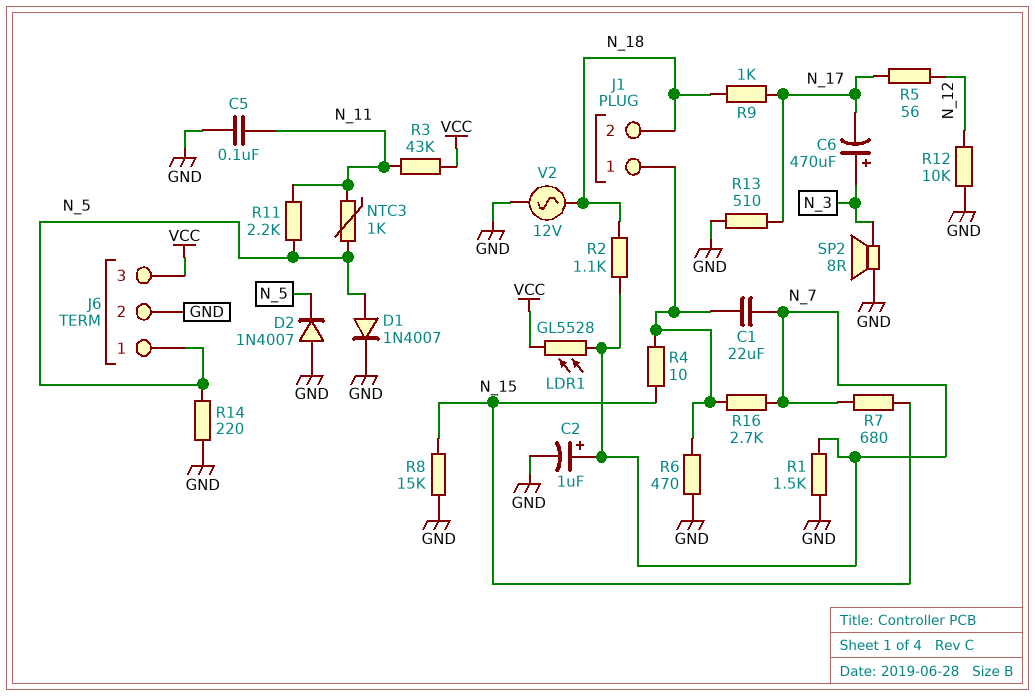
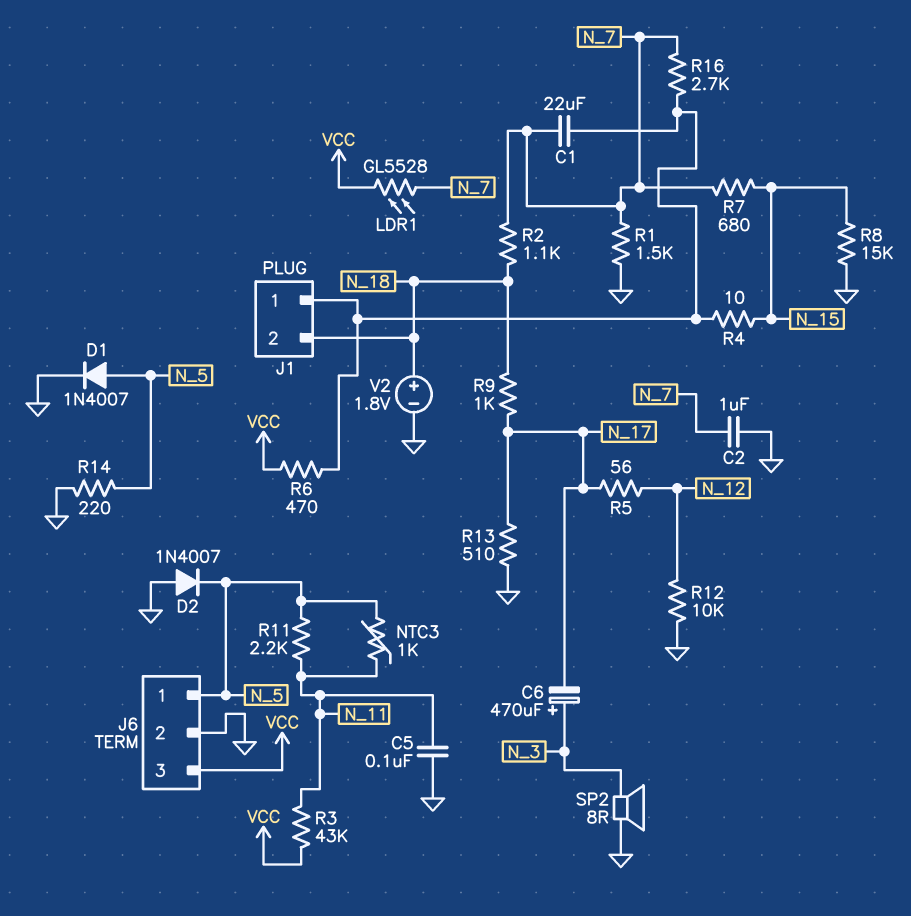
C2: 1uF (plus N_7, minus GND) -> 1uF (GND, N_7)
R6: 470 (GND, J1/1) -> 470 (J1/1, VCC)
V2: AC 12V (GND, N_18) -> 1.8V (plus N_18, minus GND)

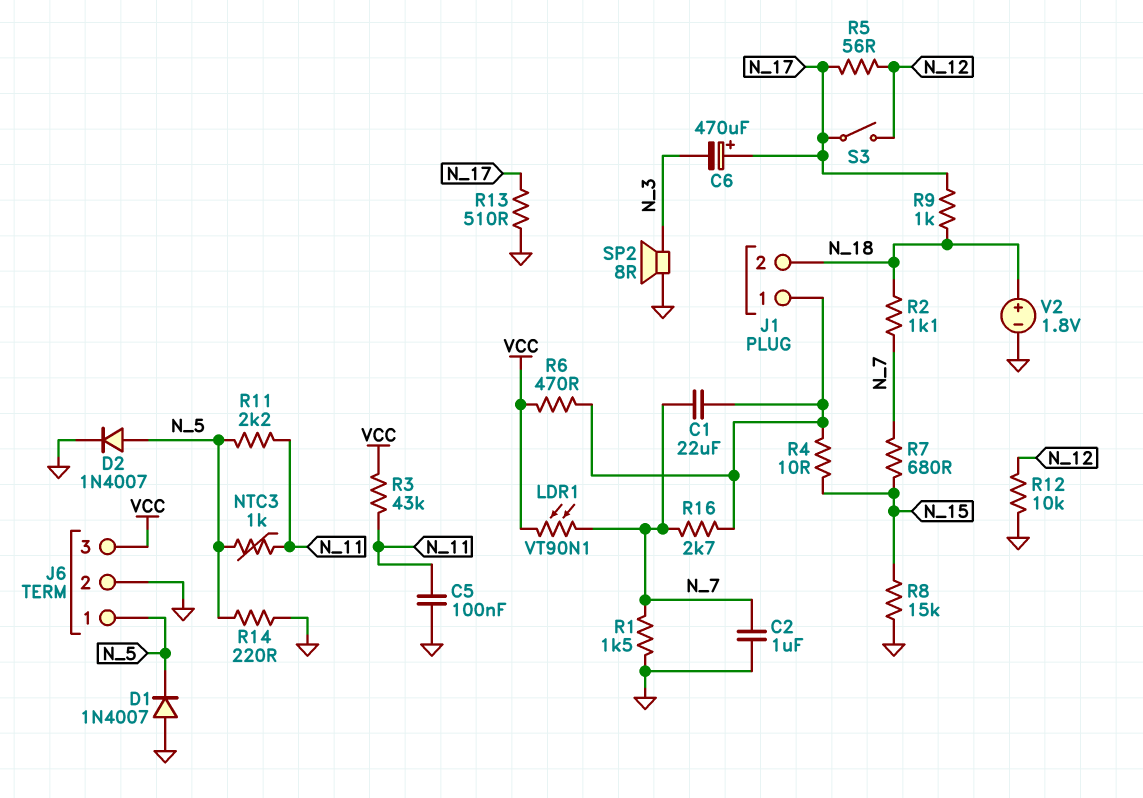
C6: 470uF (plus N_3, minus N_17) -> 470uF (plus N_17, minus N_3)
D1: diode 1N4007 (A N_5, K GND) -> diode 1N4007 (A GND, K N_5)
D2: diode 1N4007 (A GND, K N_5) -> diode 1N4007 (A N_5, K GND)
LDR1: GL5528 (N_7, VCC) -> VT90N1 (N_7, VCC)
S3: none -> switch (N_12, N_17)

